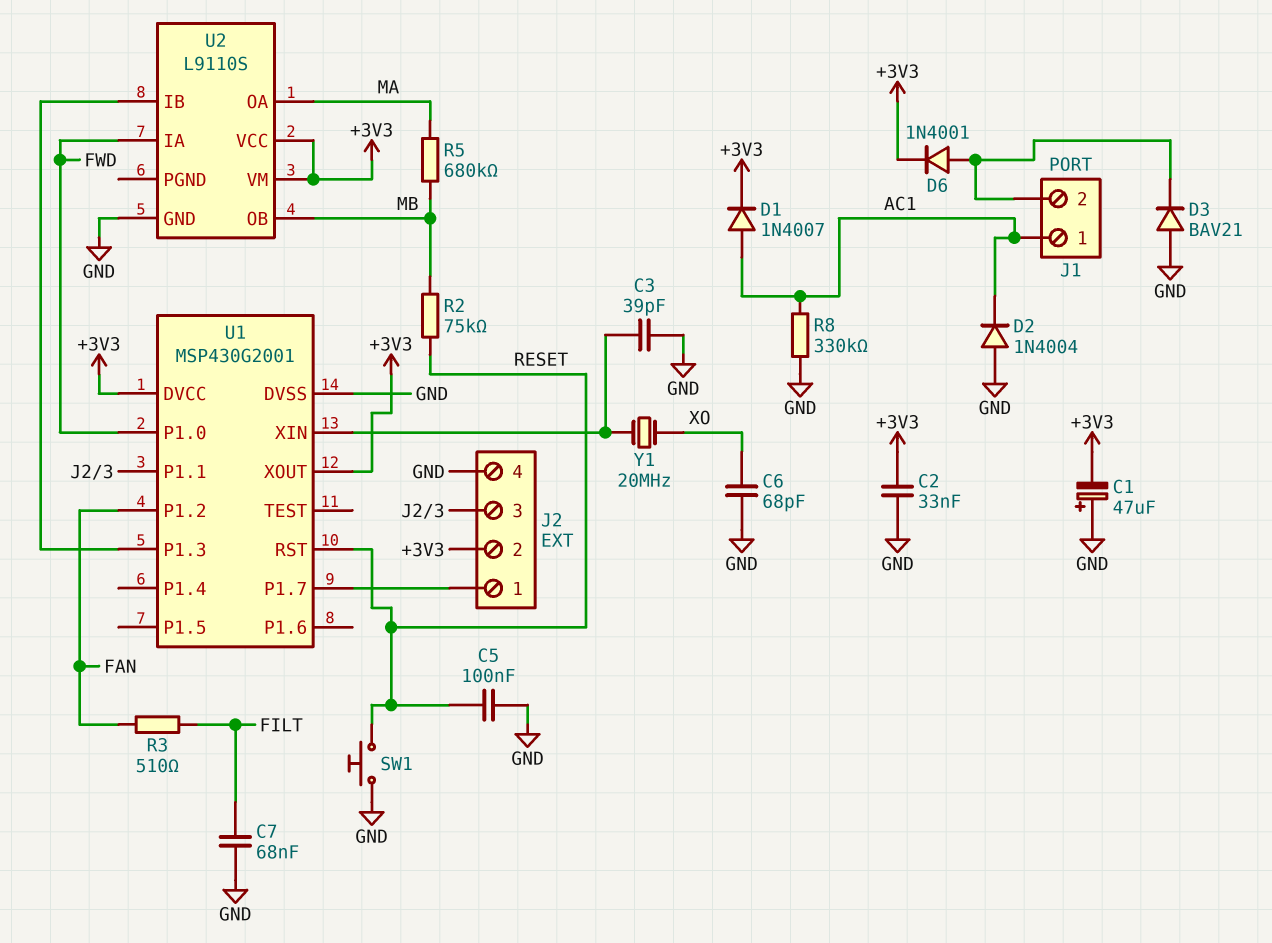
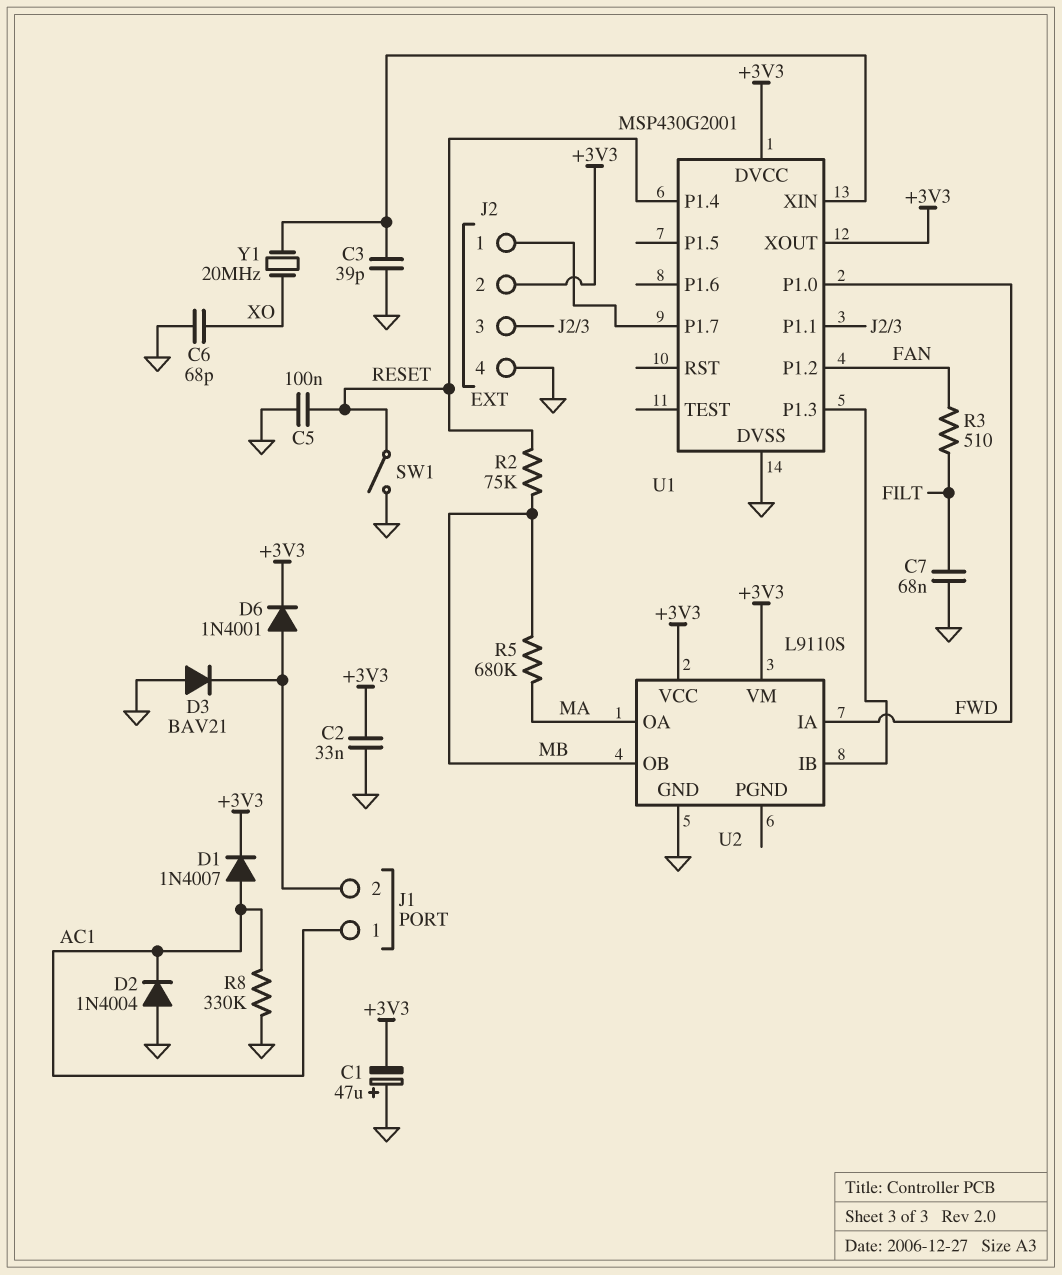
SW1: button (GND, RESET) -> switch (GND, RESET)
U1 pin P1.4: none -> RESET
U1 pin RST: RESET -> none

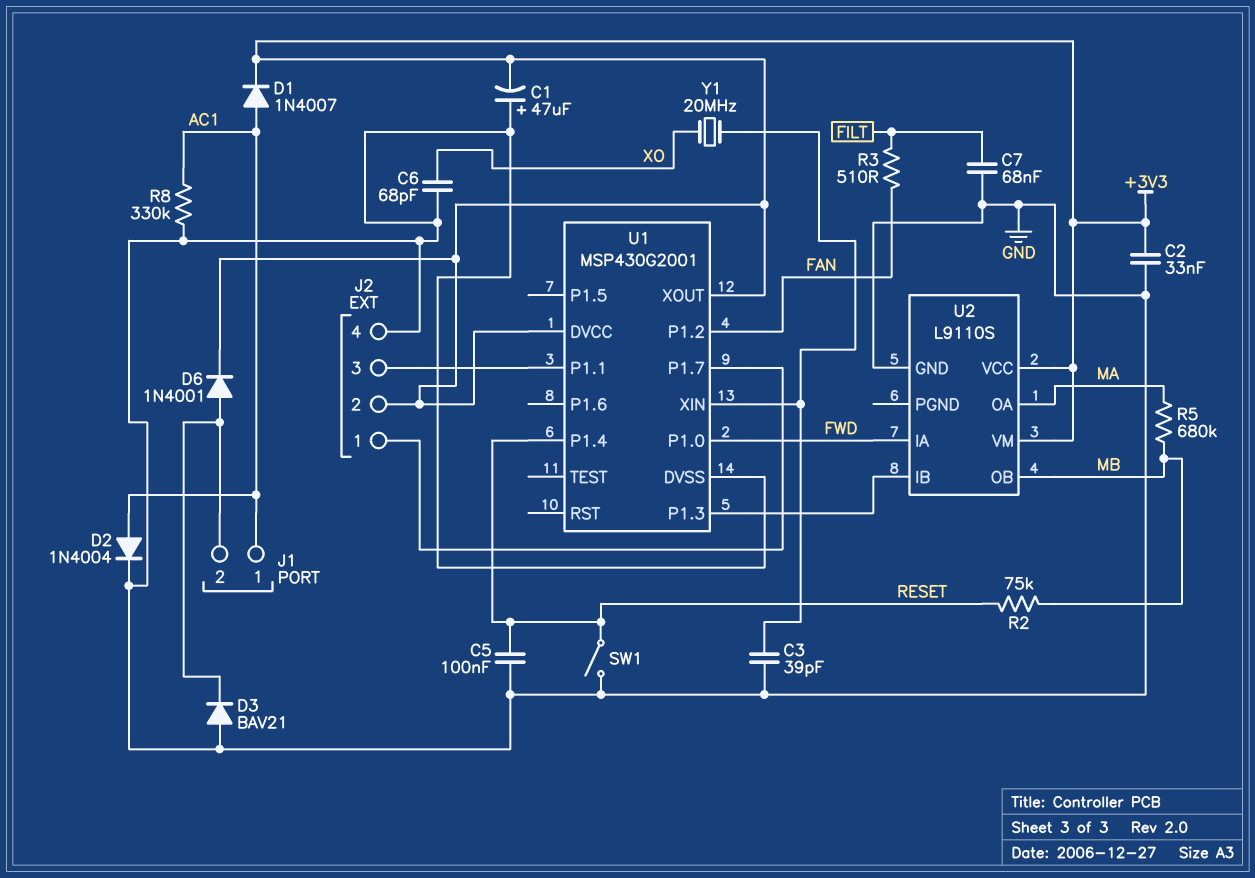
D2: diode 1N4004 (A GND, K AC1) -> diode 1N4004 (A AC1, K GND)

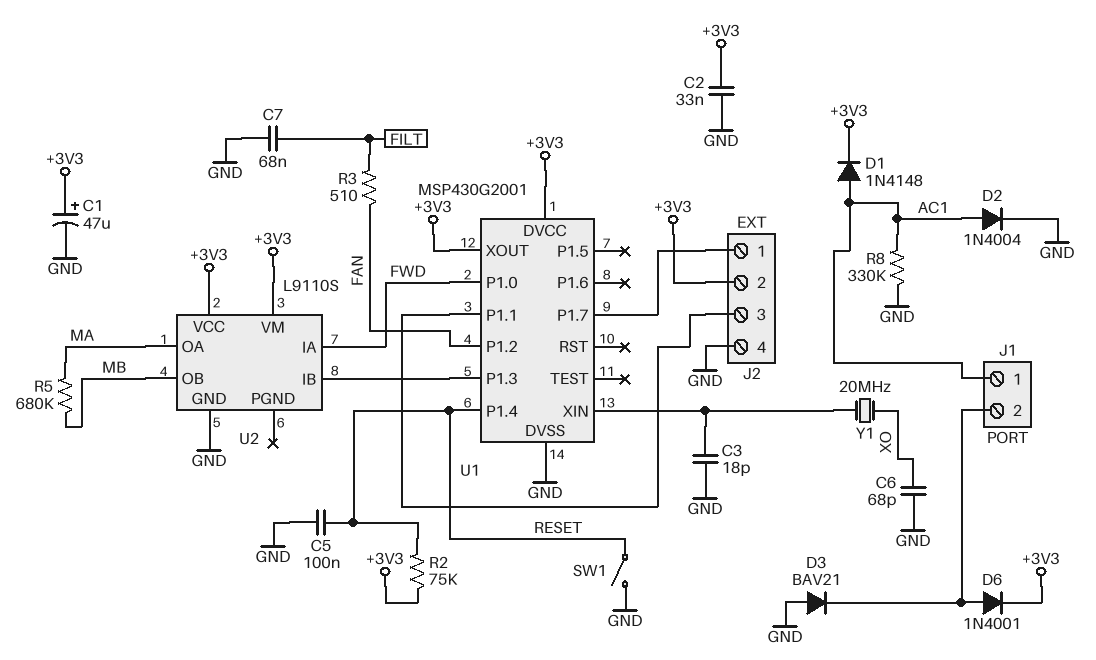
C1: 47uF (plus GND, minus +3V3) -> 47uF (plus +3V3, minus GND)
C3: 39pF (GND, U1/XIN) -> 18pF (GND, U1/XIN)
D1: diode 1N4007 (A AC1, K +3V3) -> diode 1N4148 (A AC1, K +3V3)
R2: 75k (MB, RESET) -> 75k (+3V3, RESET)

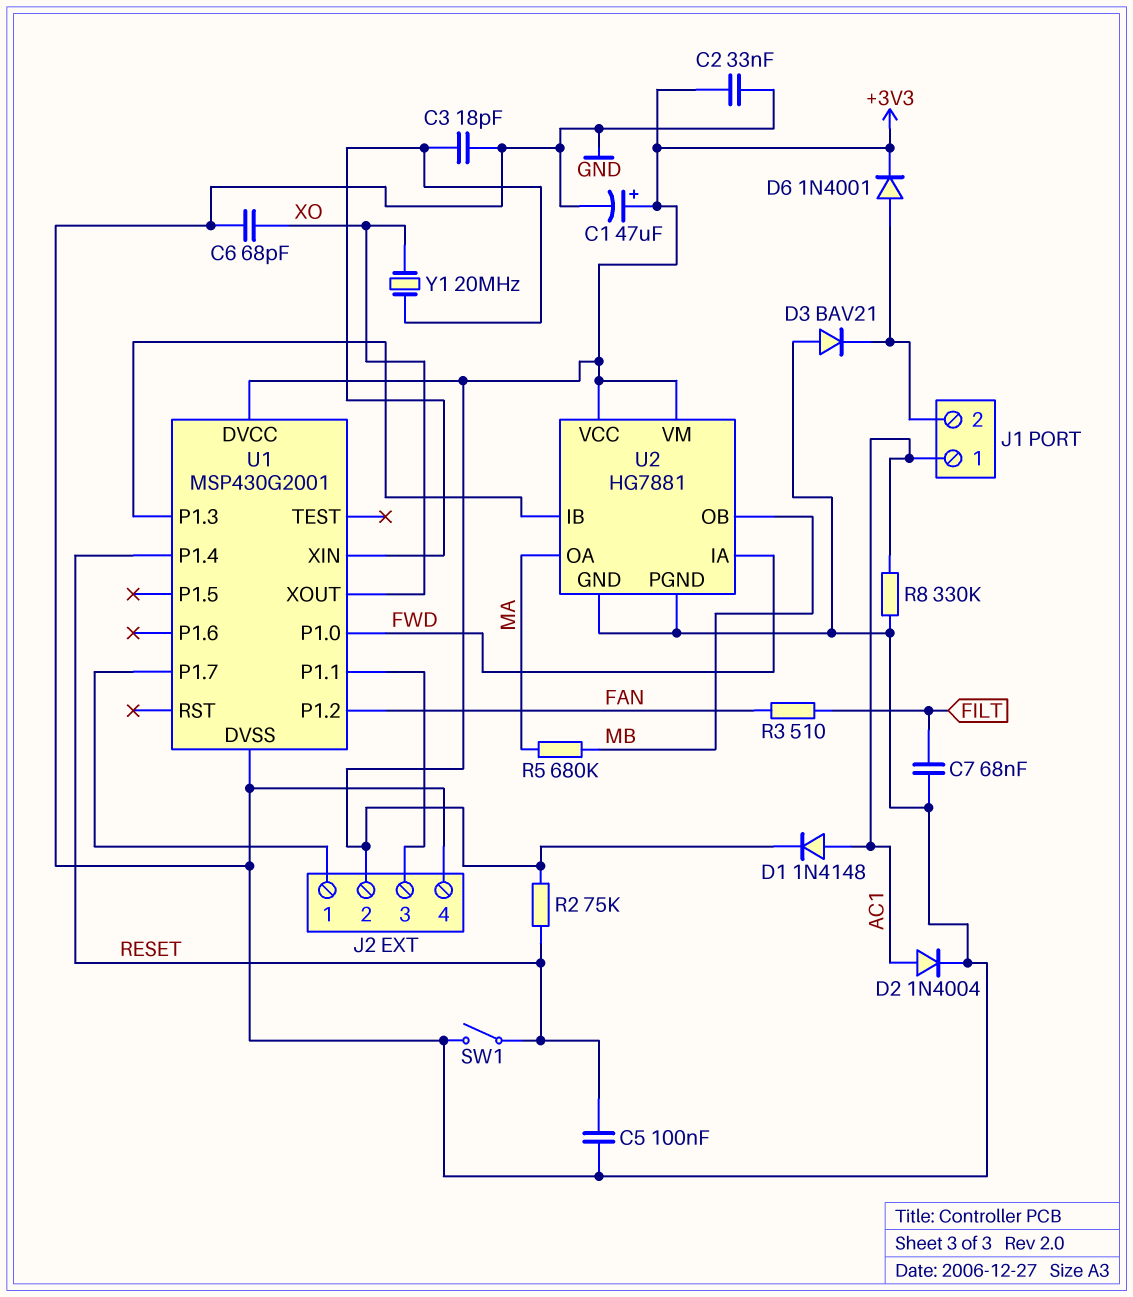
U1 pin XOUT: +3V3 -> XO
U2: L9110S -> HG7881
U2 pin PGND: none -> GND

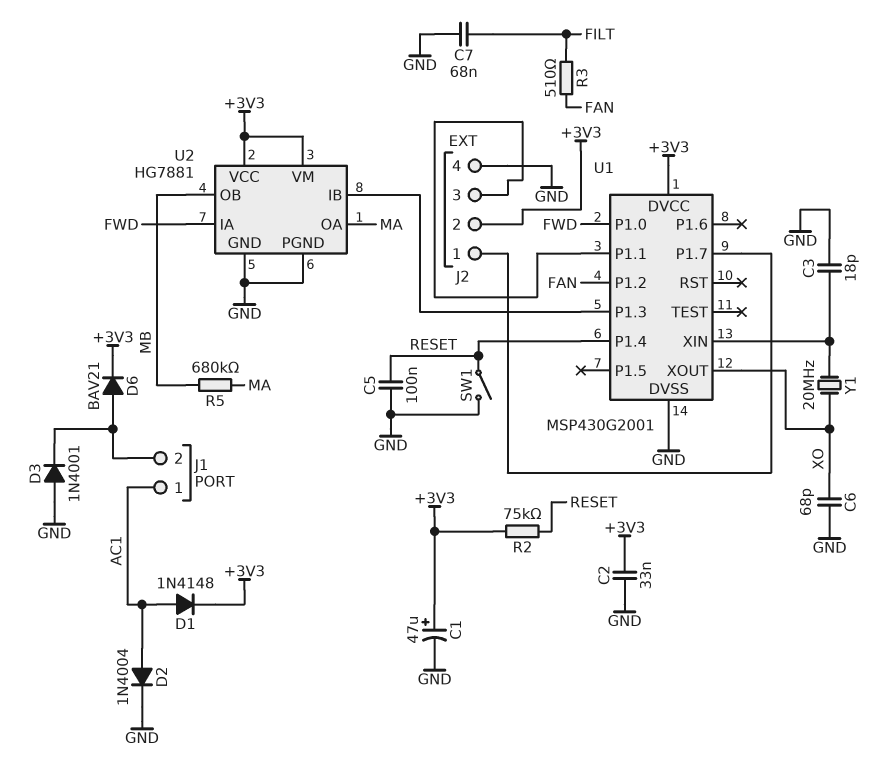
D3: diode BAV21 (A GND, K J1/2) -> diode 1N4001 (A GND, K J1/2)
D6: diode 1N4001 (A J1/2, K +3V3) -> diode BAV21 (A J1/2, K +3V3)
R8: 330k (AC1, GND) -> none

